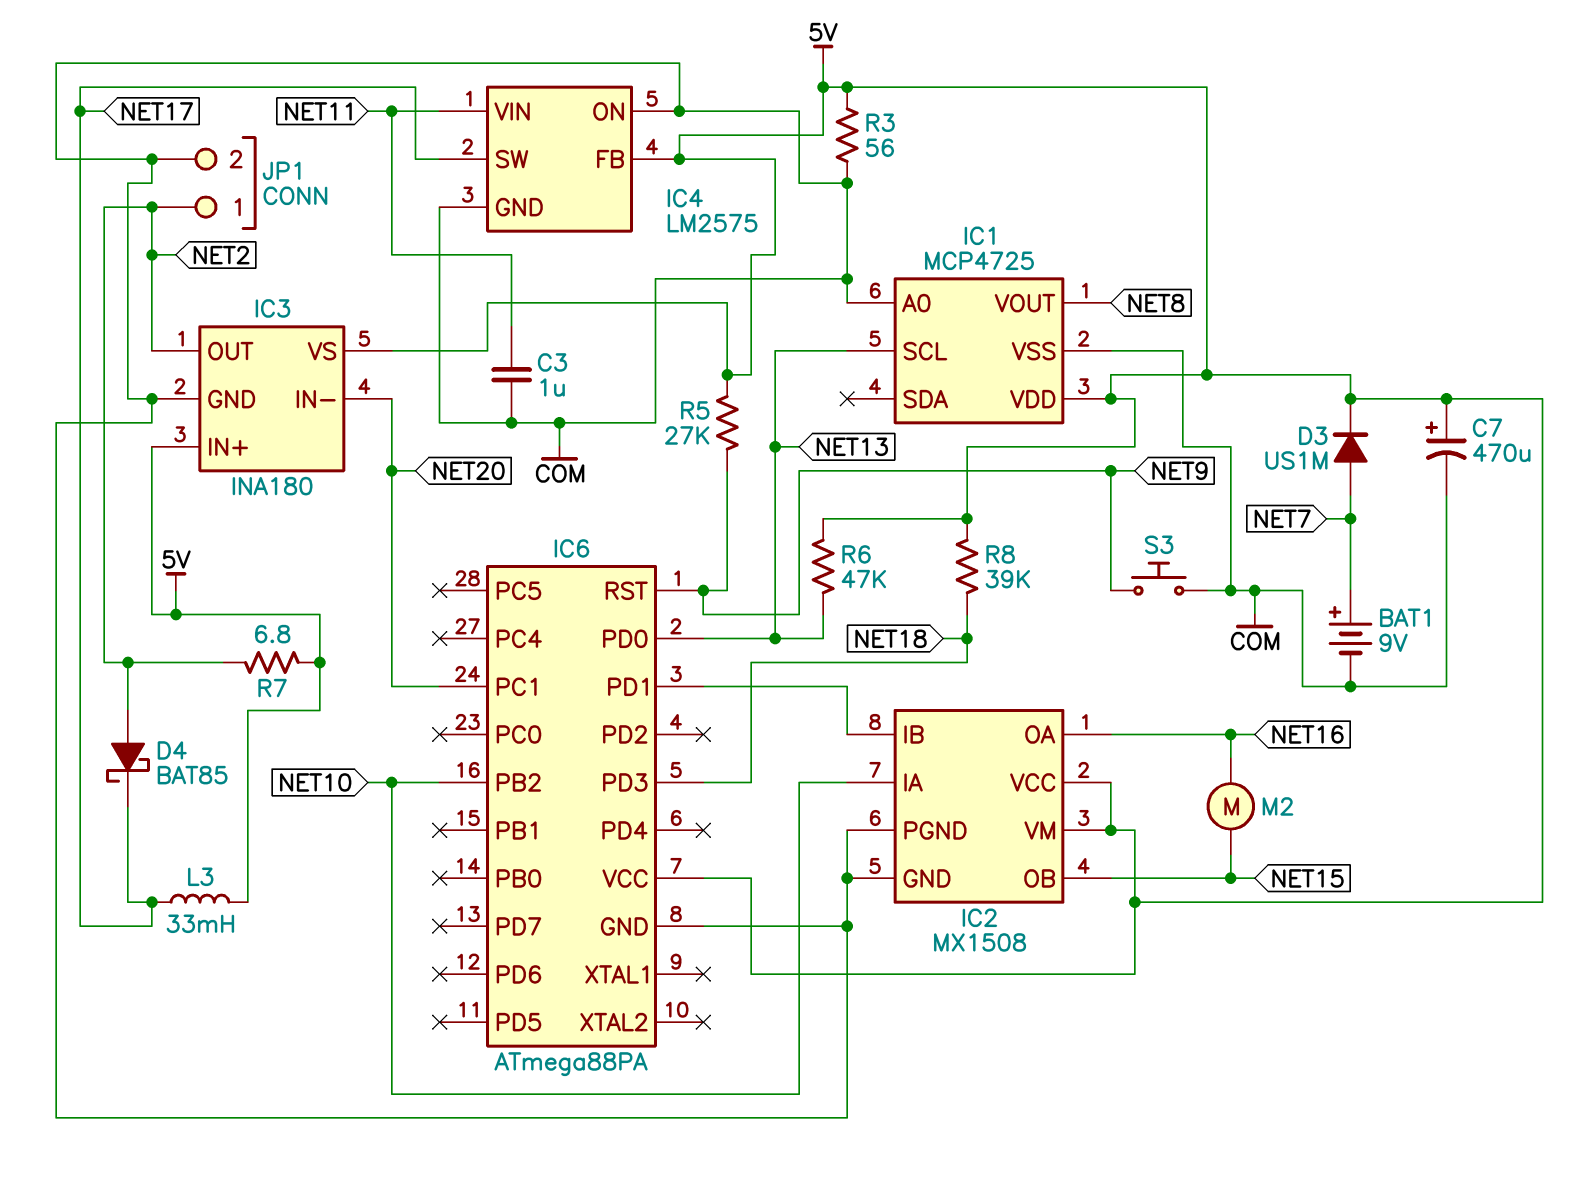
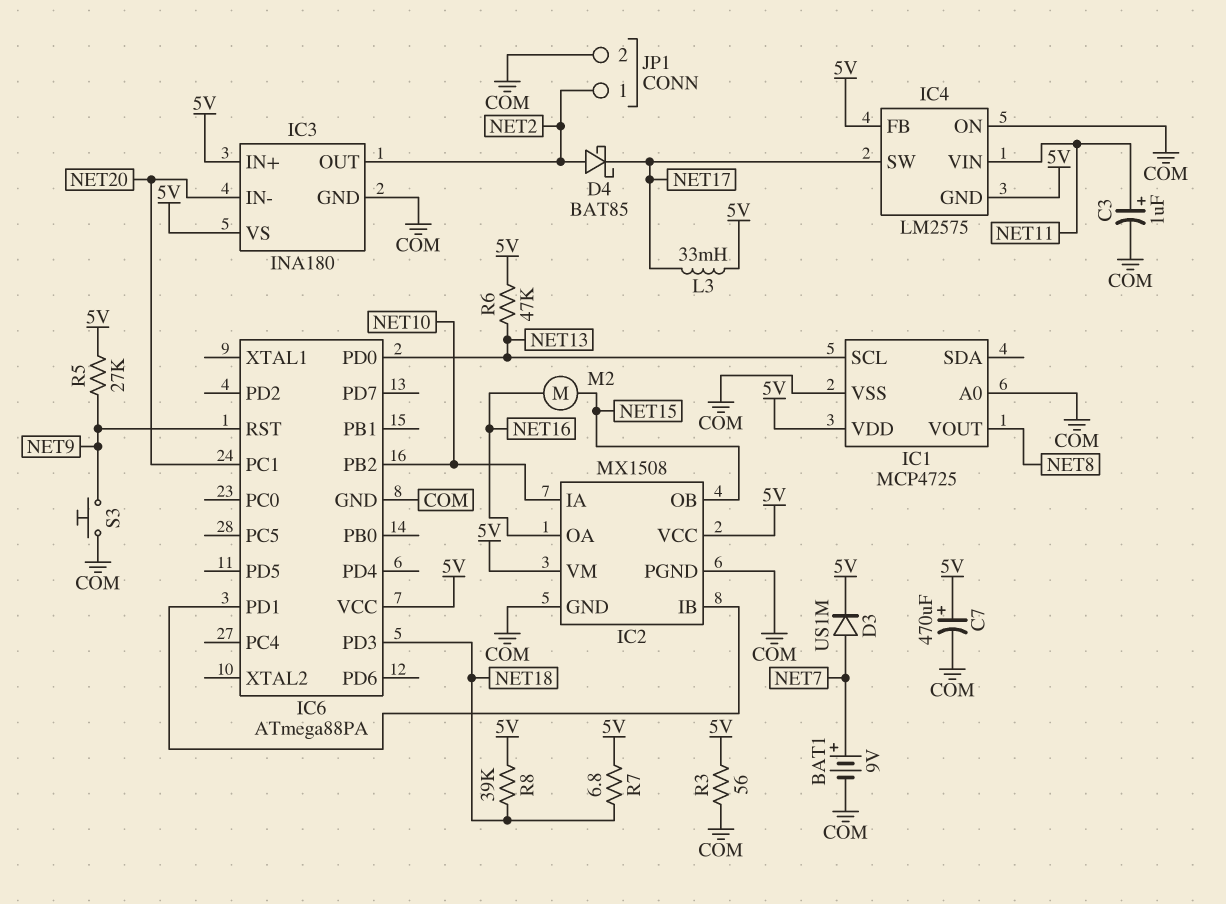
C3: 1uF (COM, NET11) -> 1uF (plus NET11, minus COM)
IC4 pin GND: COM -> 5V
R7: 6.8 (5V, NET2) -> 6.8 (5V, NET18)

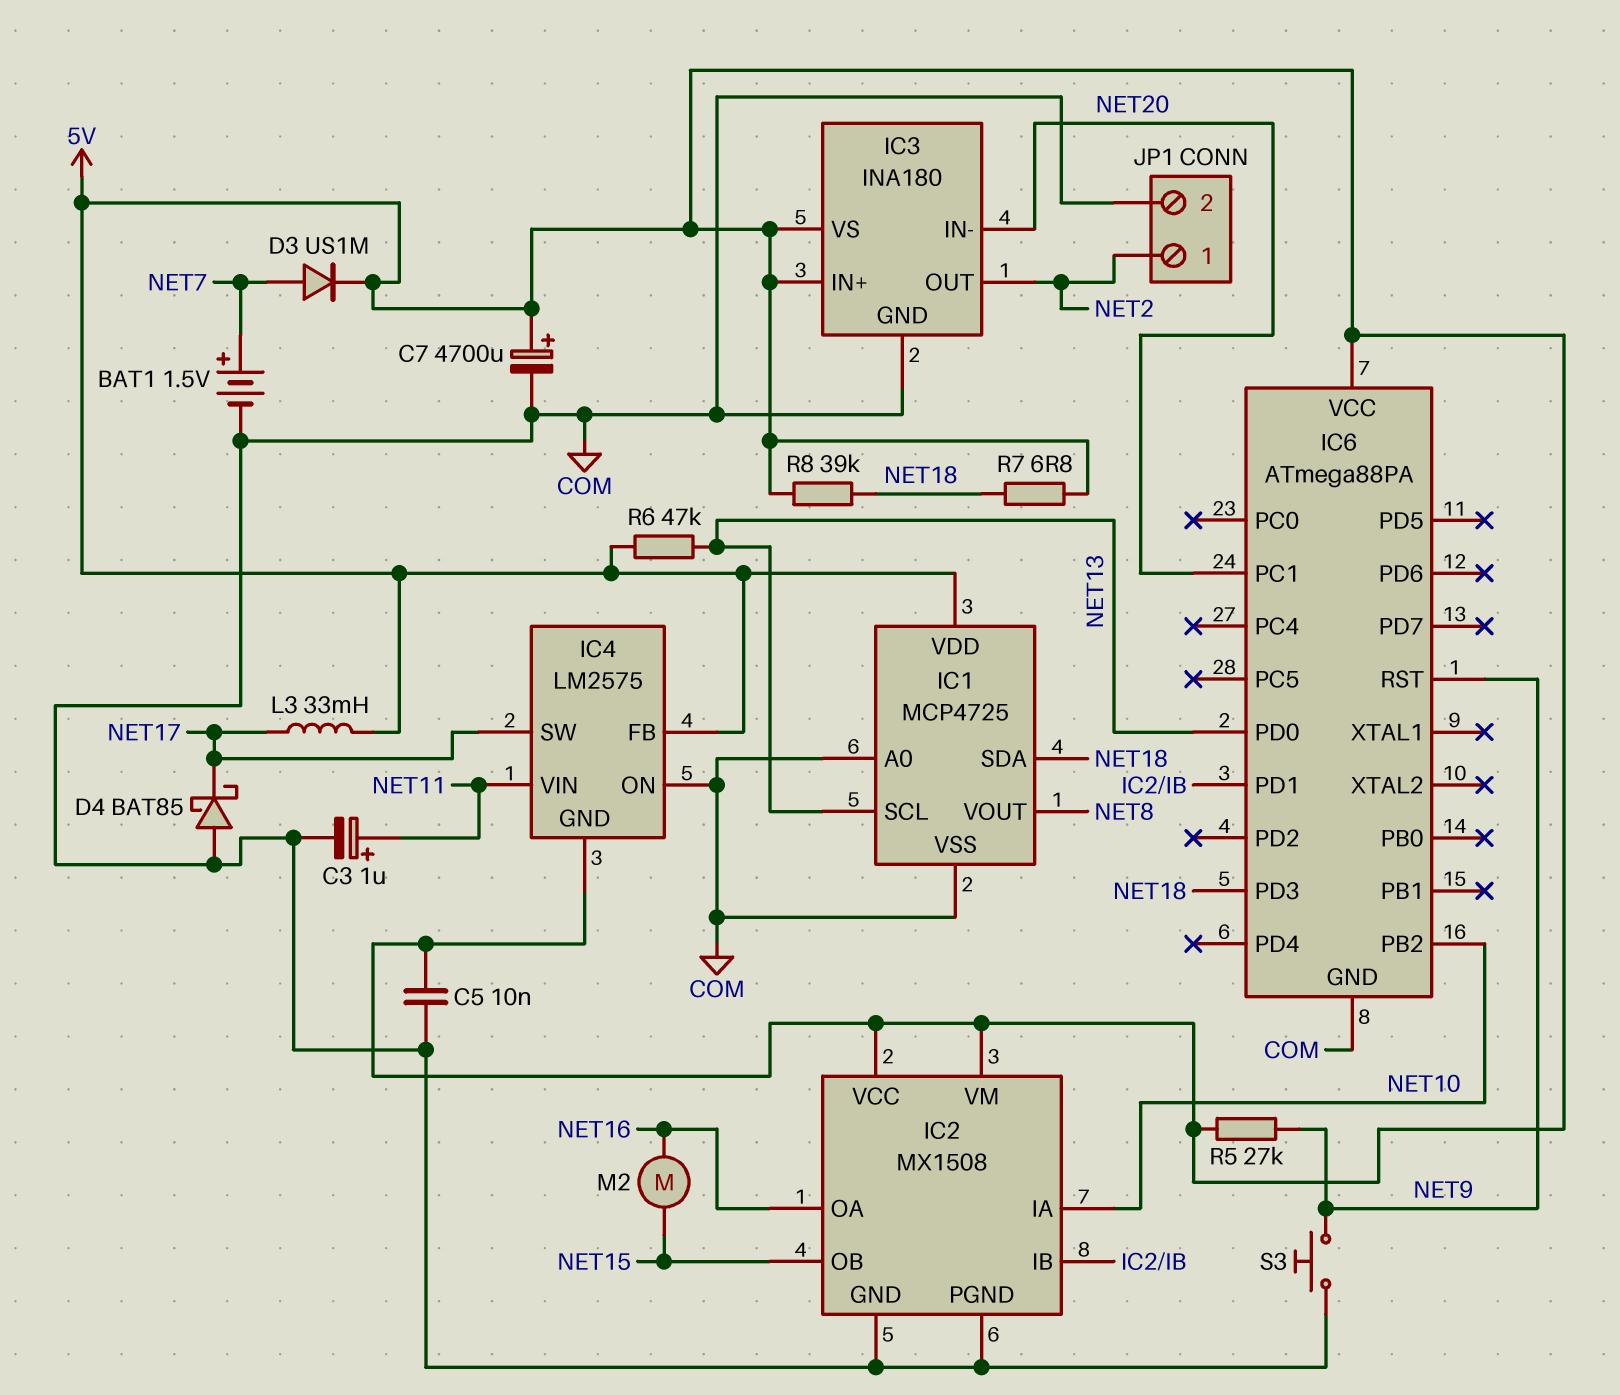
BAT1: 9V (plus NET7, minus COM) -> 1.5V (plus NET7, minus COM)
C5: none -> 10nF (5V, COM)
C7: 470uF (plus 5V, minus COM) -> 4700uF (plus 5V, minus COM)
D4: schottky BAT85 (A NET2, K NET17) -> schottky BAT85 (A COM, K NET17)
IC1 pin SDA: none -> NET18
R3: 56 (5V, COM) -> none

